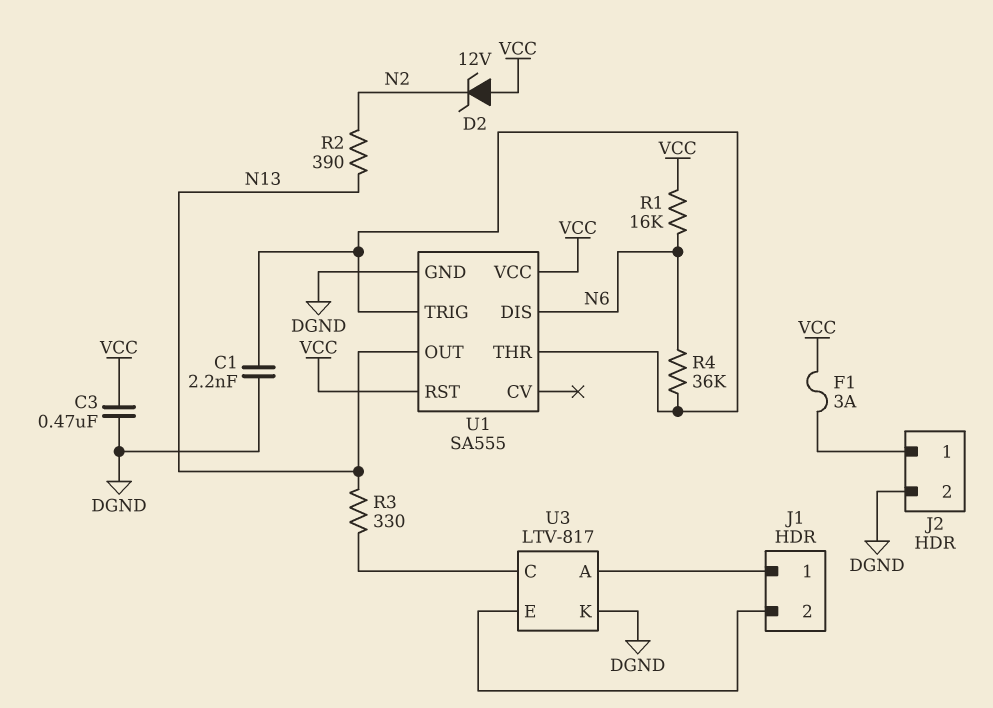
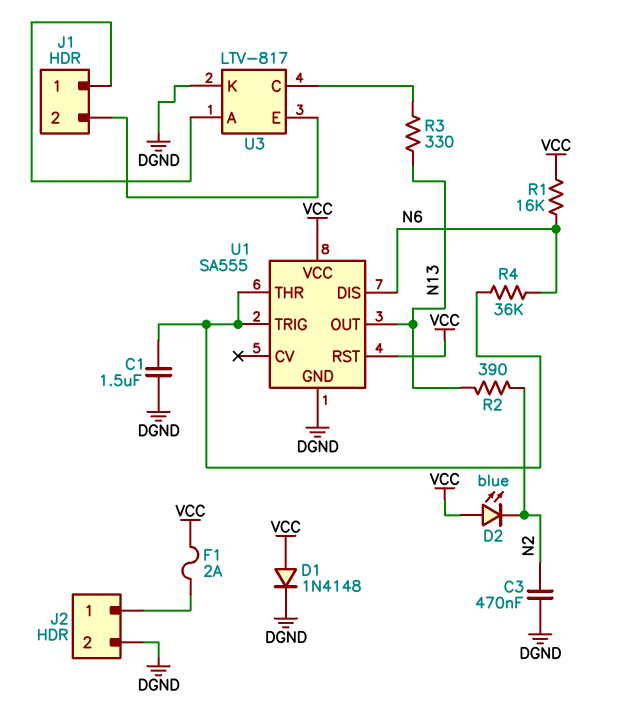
C1: 2.2nF (DGND, U1/THR) -> 1.5uF (DGND, U1/THR)
C3: 470nF (DGND, VCC) -> 470nF (DGND, N2)
D1: none -> diode 1N4148 (A VCC, K DGND)
D2: zener 12V (A VCC, K N2) -> LED blue (A VCC, K N2)
F1: 3A (J2/1, VCC) -> 2A (J2/1, VCC)

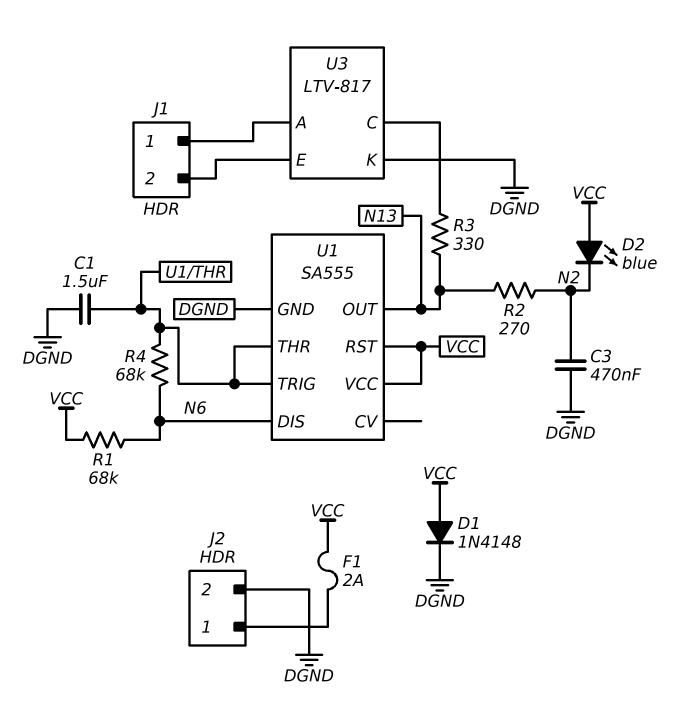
R1: 16k (N6, VCC) -> 68k (N6, VCC)
R2: 390 (N2, N13) -> 270 (N2, N13)
R4: 36k (N6, U1/THR) -> 68k (N6, U1/THR)

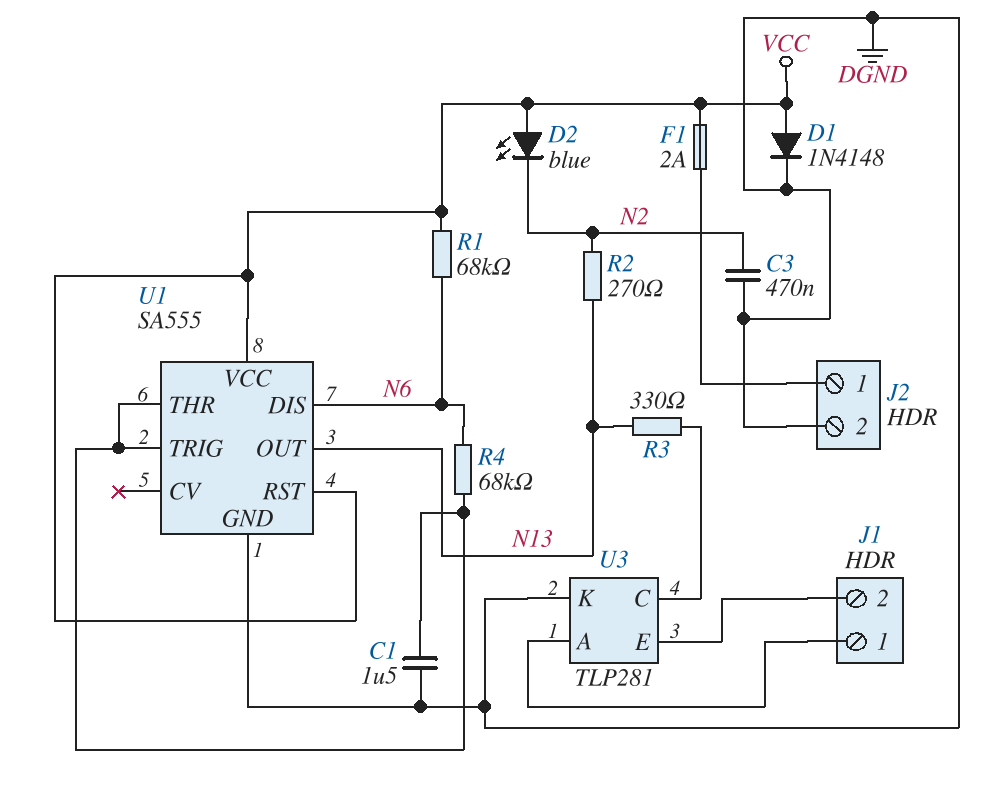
U3: LTV-817 -> TLP281

